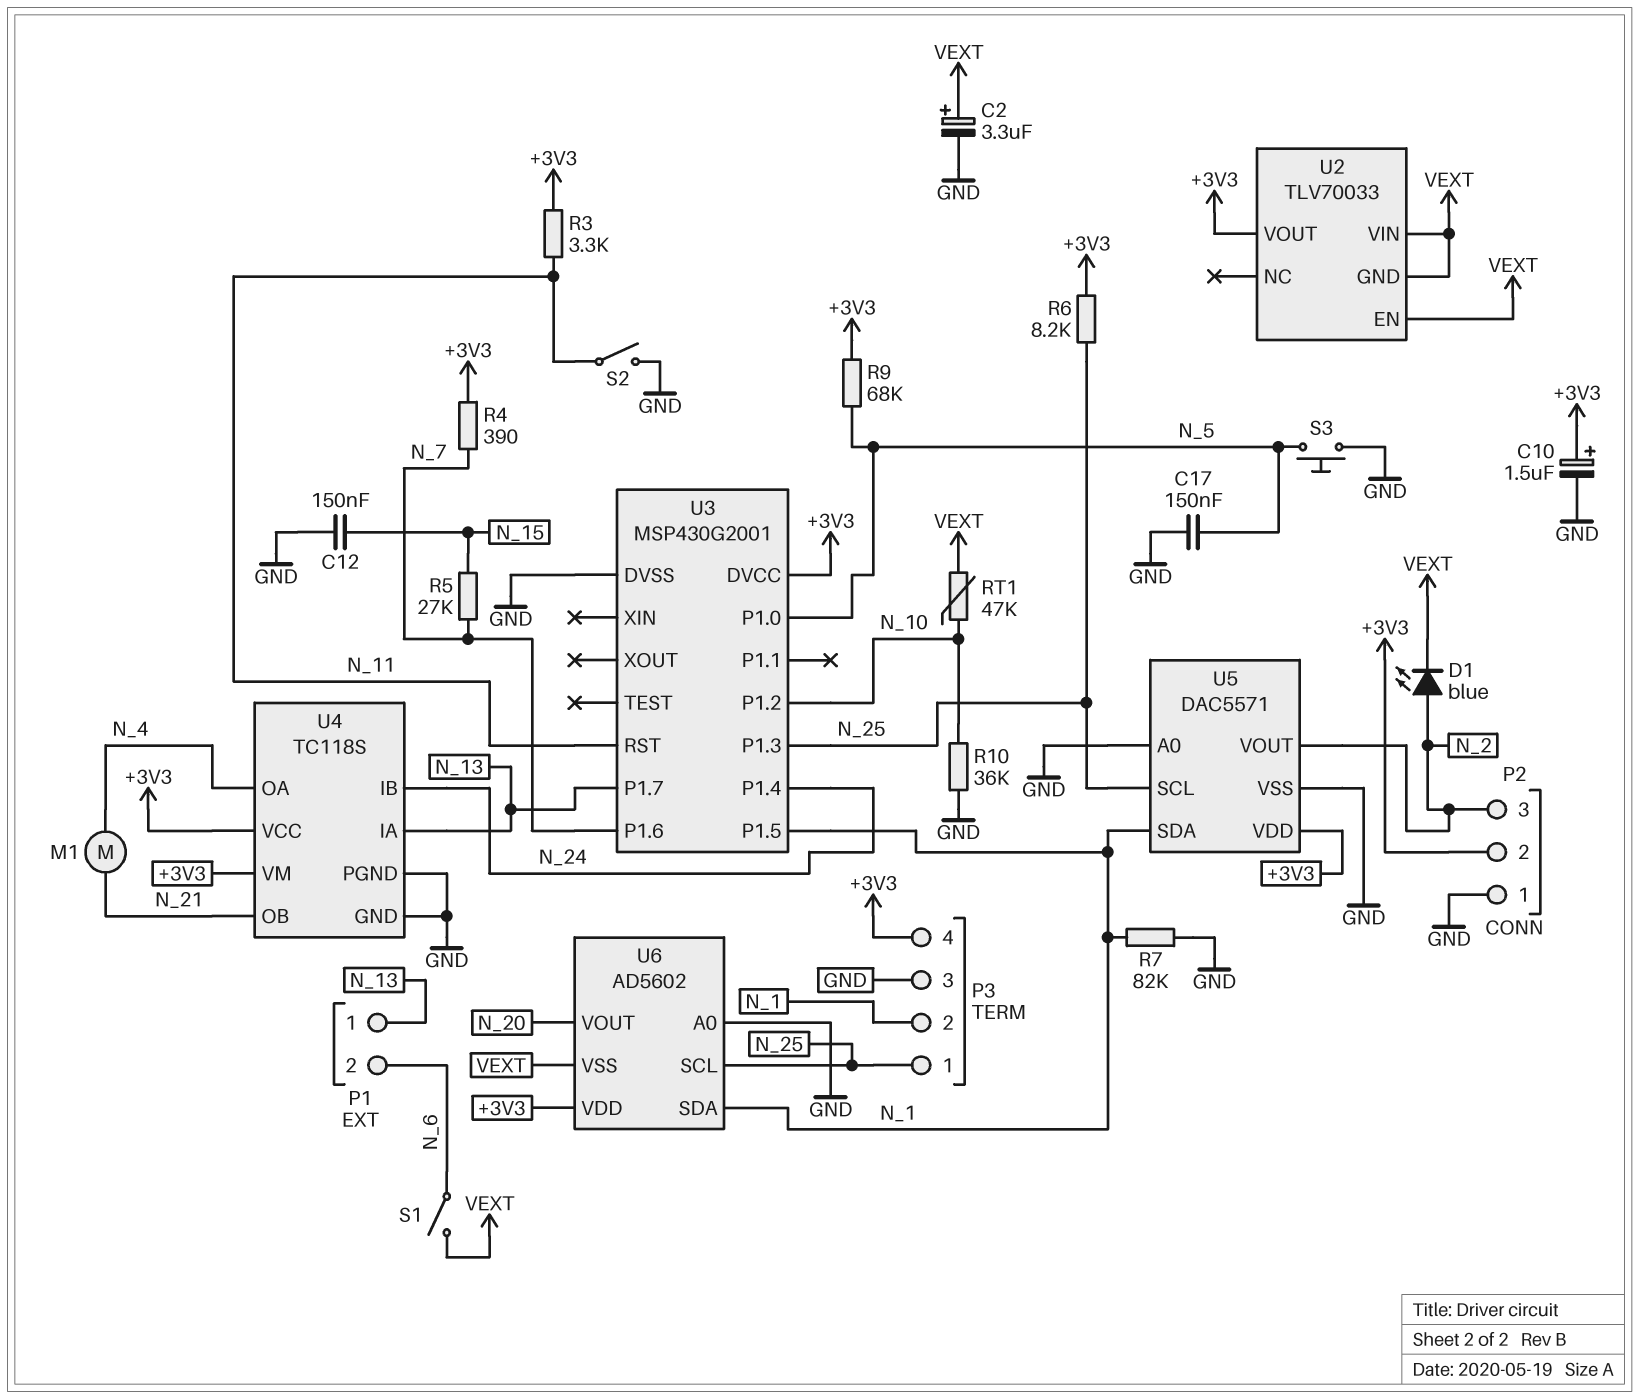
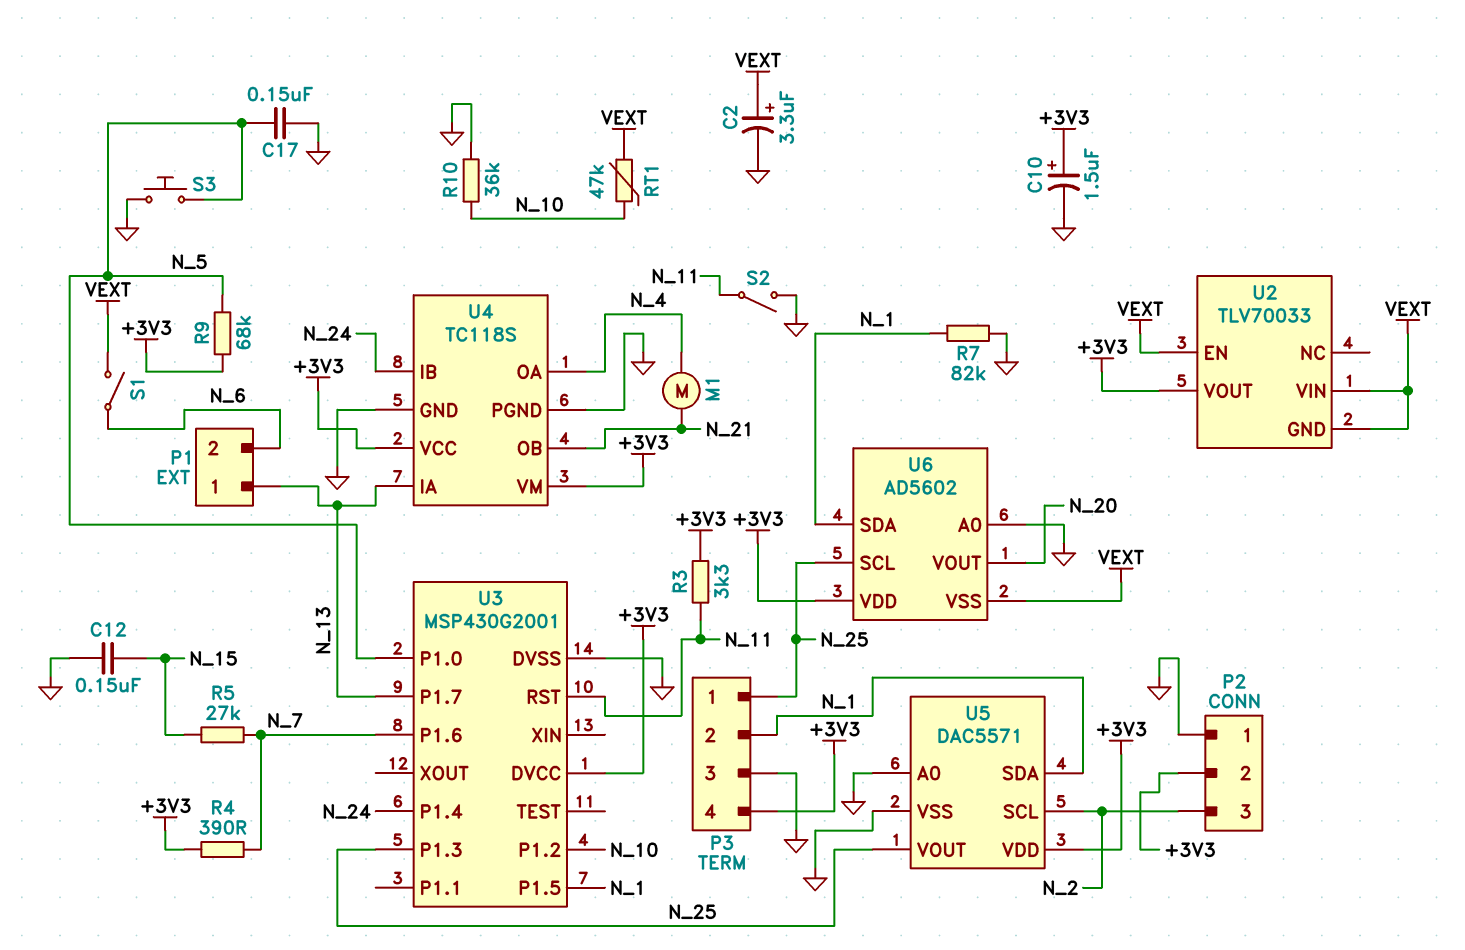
D1: LED blue (A N_2, K VEXT) -> none
R6: 8.2k (+3V3, N_25) -> none
U5 pin SCL: N_25 -> N_2
U5 pin VOUT: N_2 -> N_25

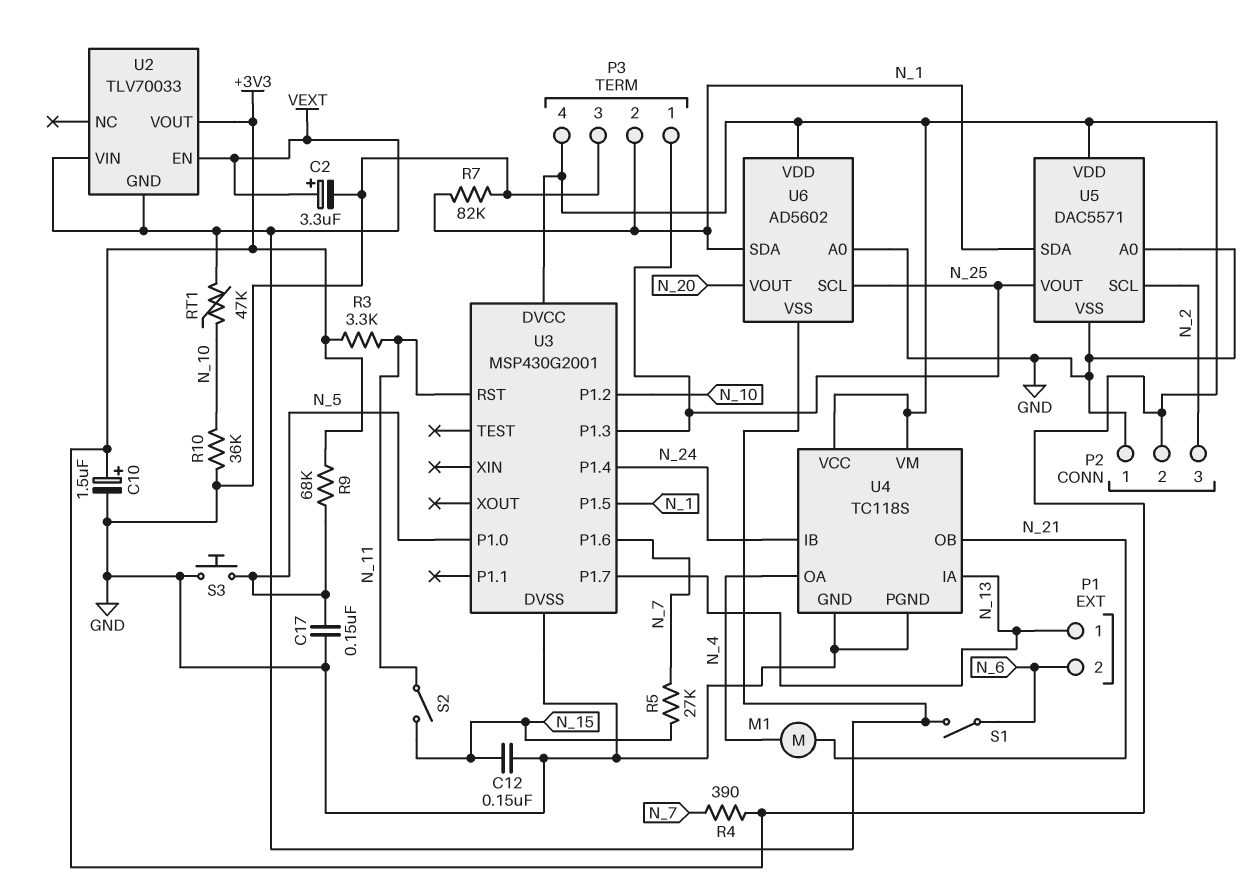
S2: switch (GND, N_11) -> switch (N_11, N_15)

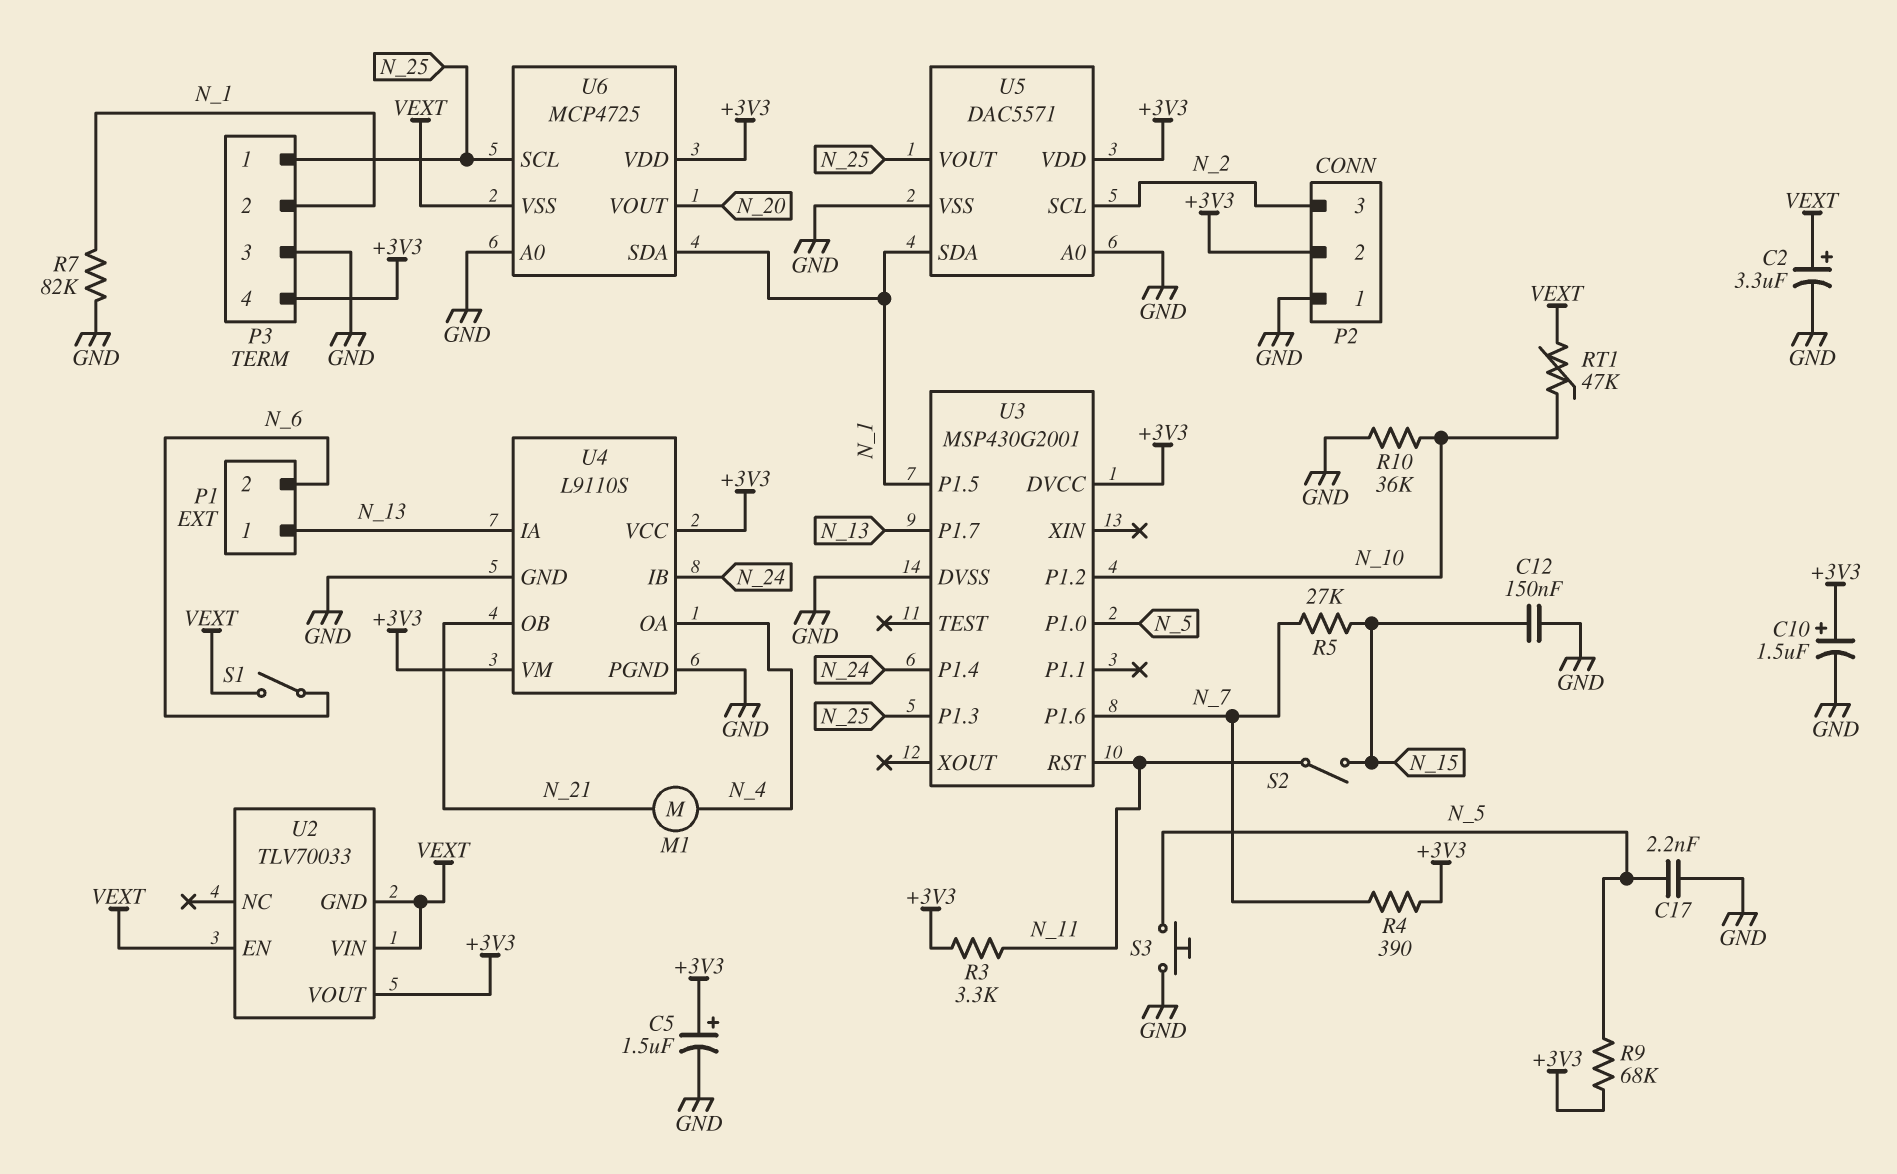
C5: none -> 1.5uF (plus +3V3, minus GND)
C17: 150nF (GND, N_5) -> 2.2nF (GND, N_5)
U4: TC118S -> L9110S
U6: AD5602 -> MCP4725

